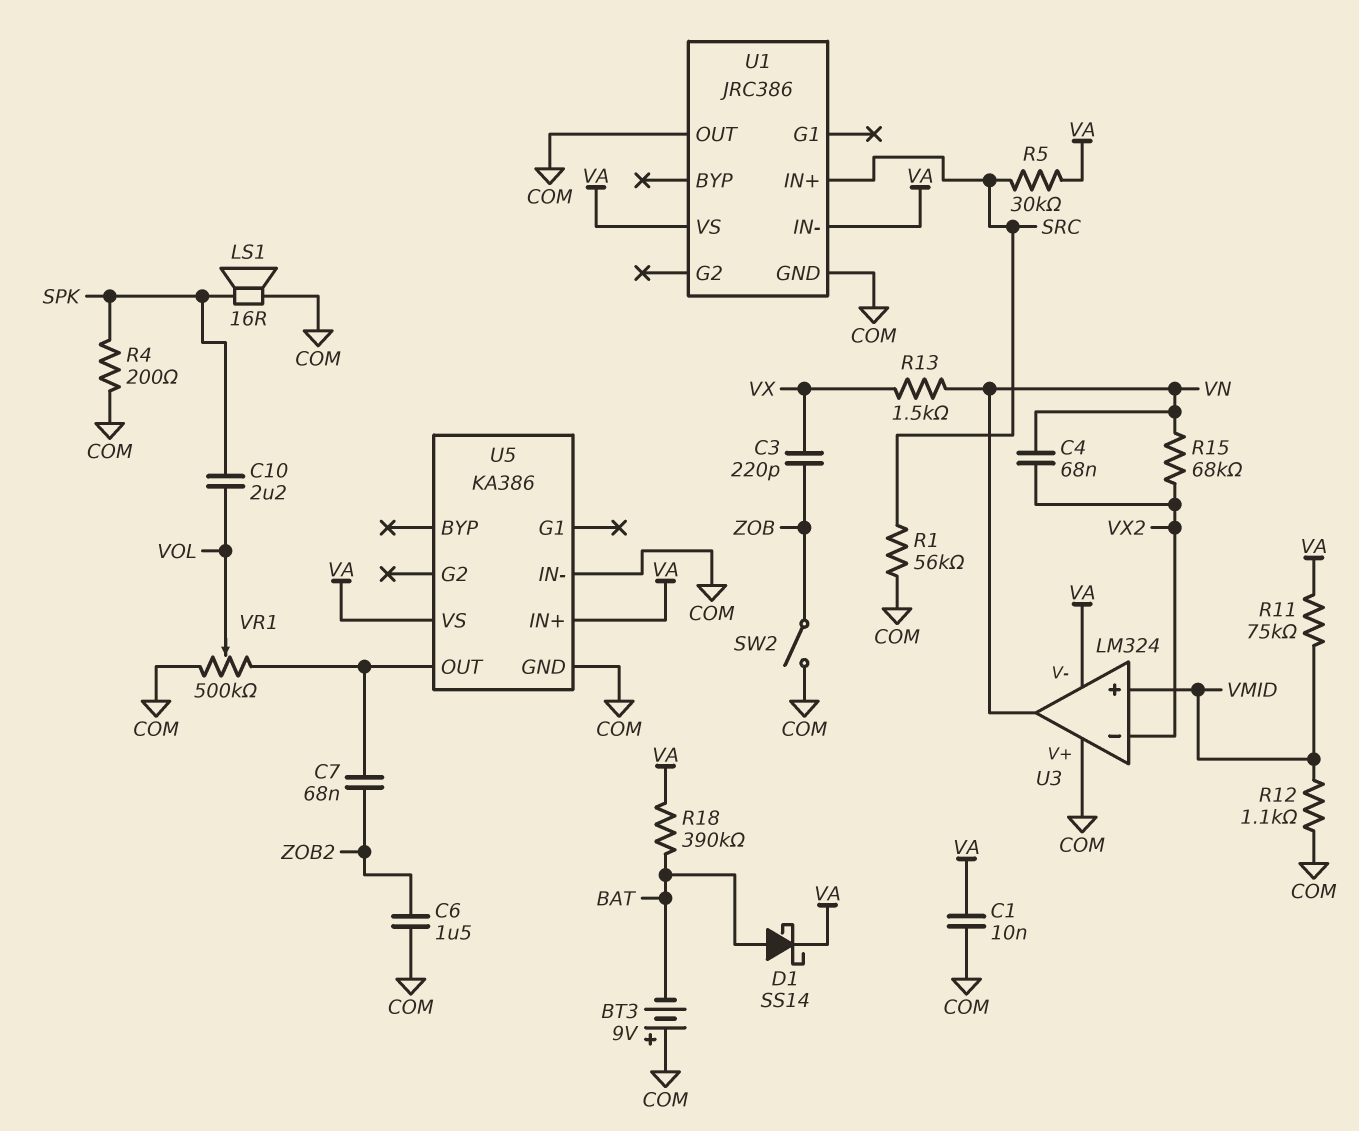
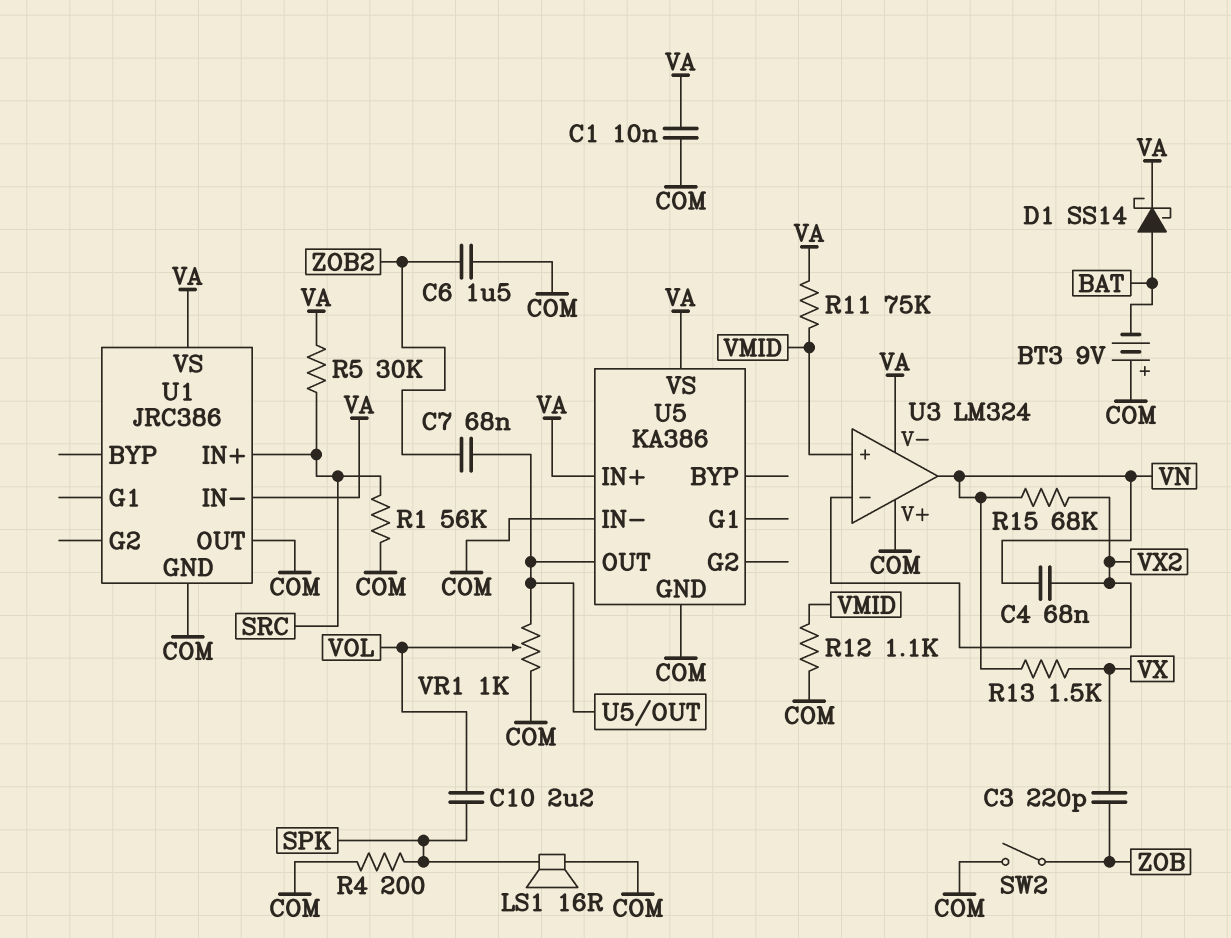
R18: 390k (BAT, VA) -> none
VR1: 500k (COM, U5/OUT, wiper VOL) -> 1k (COM, U5/OUT, wiper VOL)

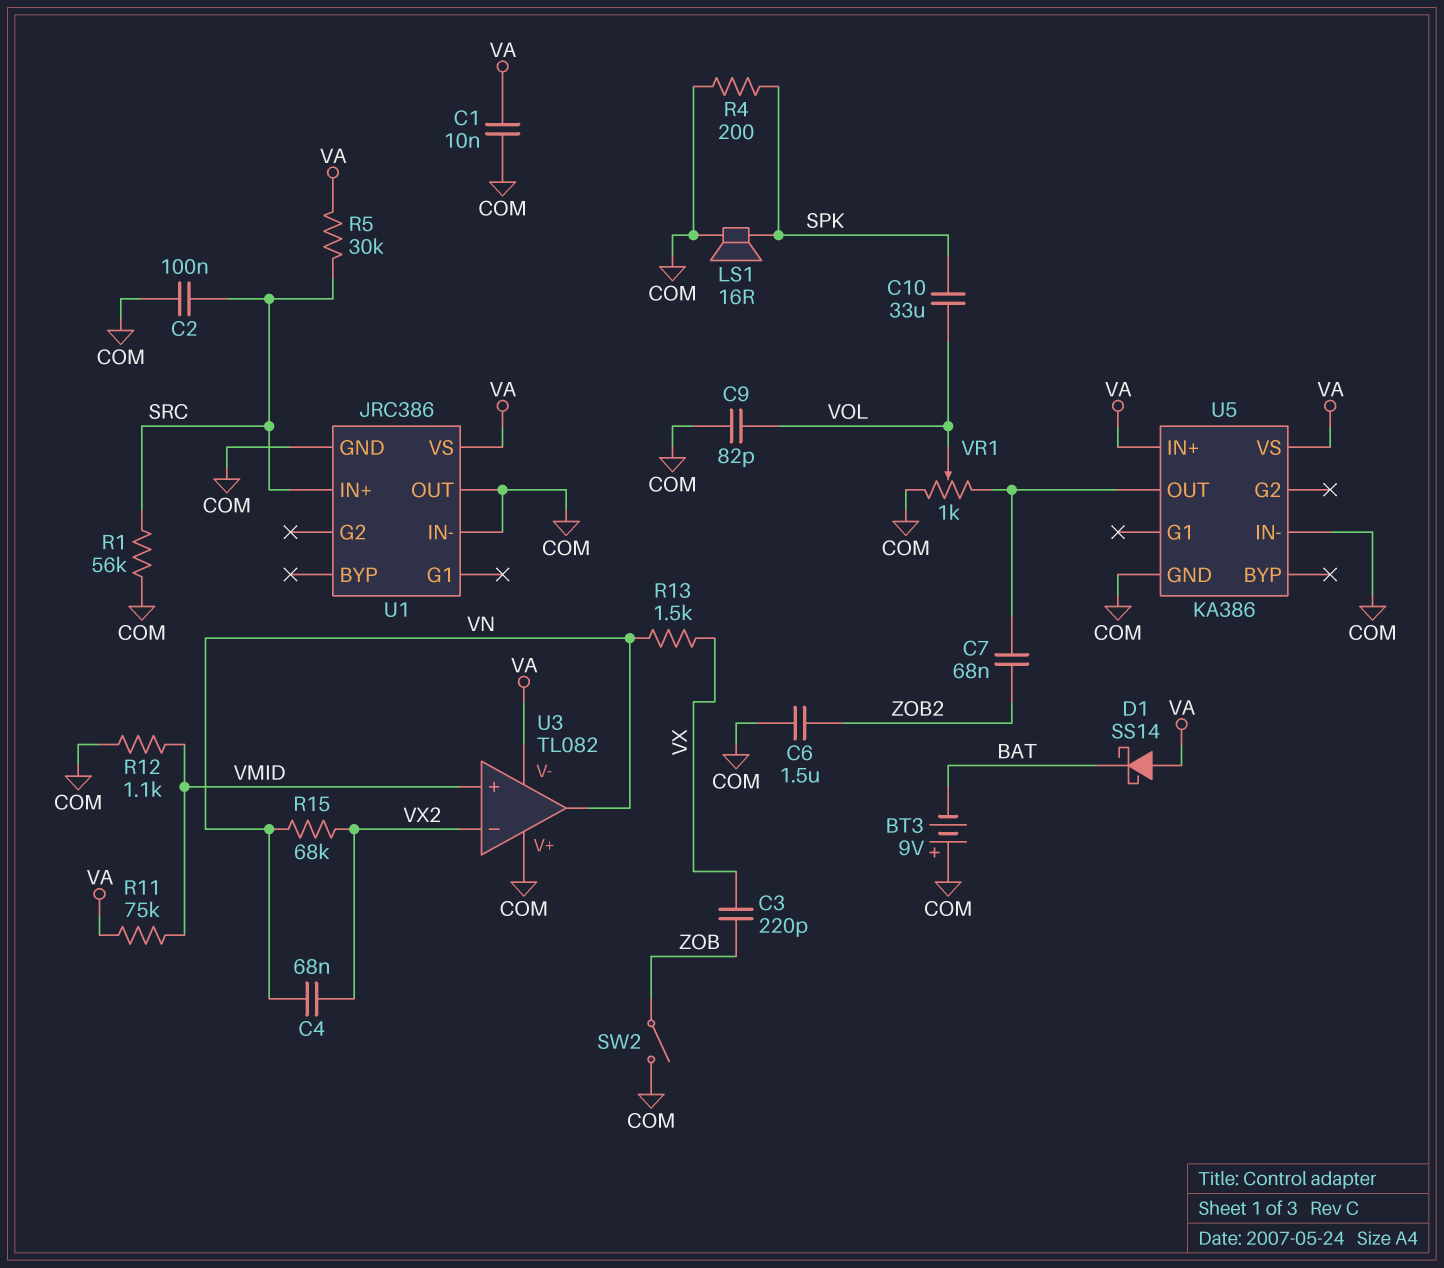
C2: none -> 100nF (COM, SRC)
C9: none -> 82pF (COM, VOL)
C10: 2.2uF (SPK, VOL) -> 33uF (SPK, VOL)
D1: schottky SS14 (A BAT, K VA) -> schottky SS14 (A VA, K BAT)
U1 pin IN-: VA -> COM
U3: LM324 -> TL082

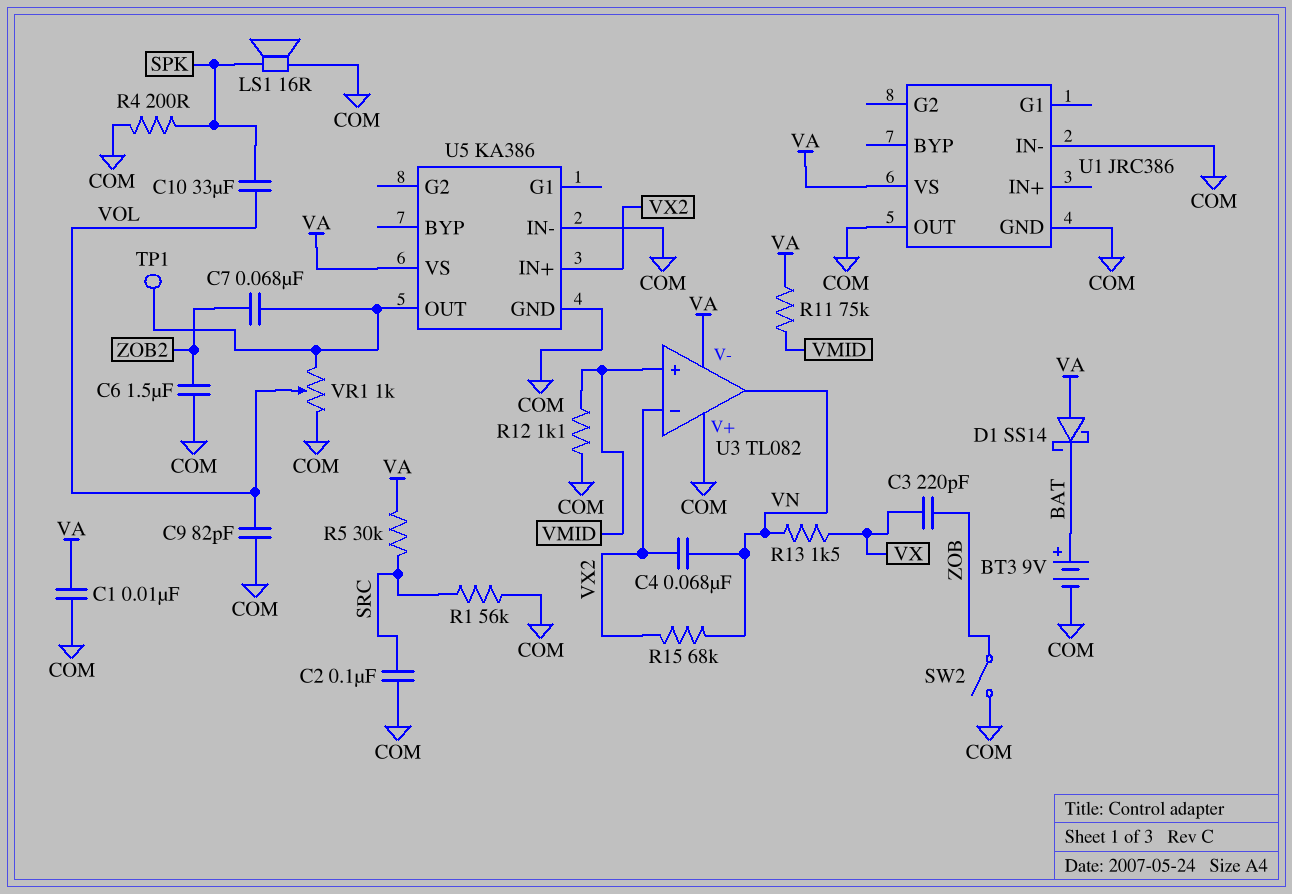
BT3: 9V (plus COM, minus BAT) -> 9V (plus BAT, minus COM)
TP1: none -> test point (U5/OUT)
U1 pin IN+: SRC -> none
U5 pin IN+: VA -> VX2

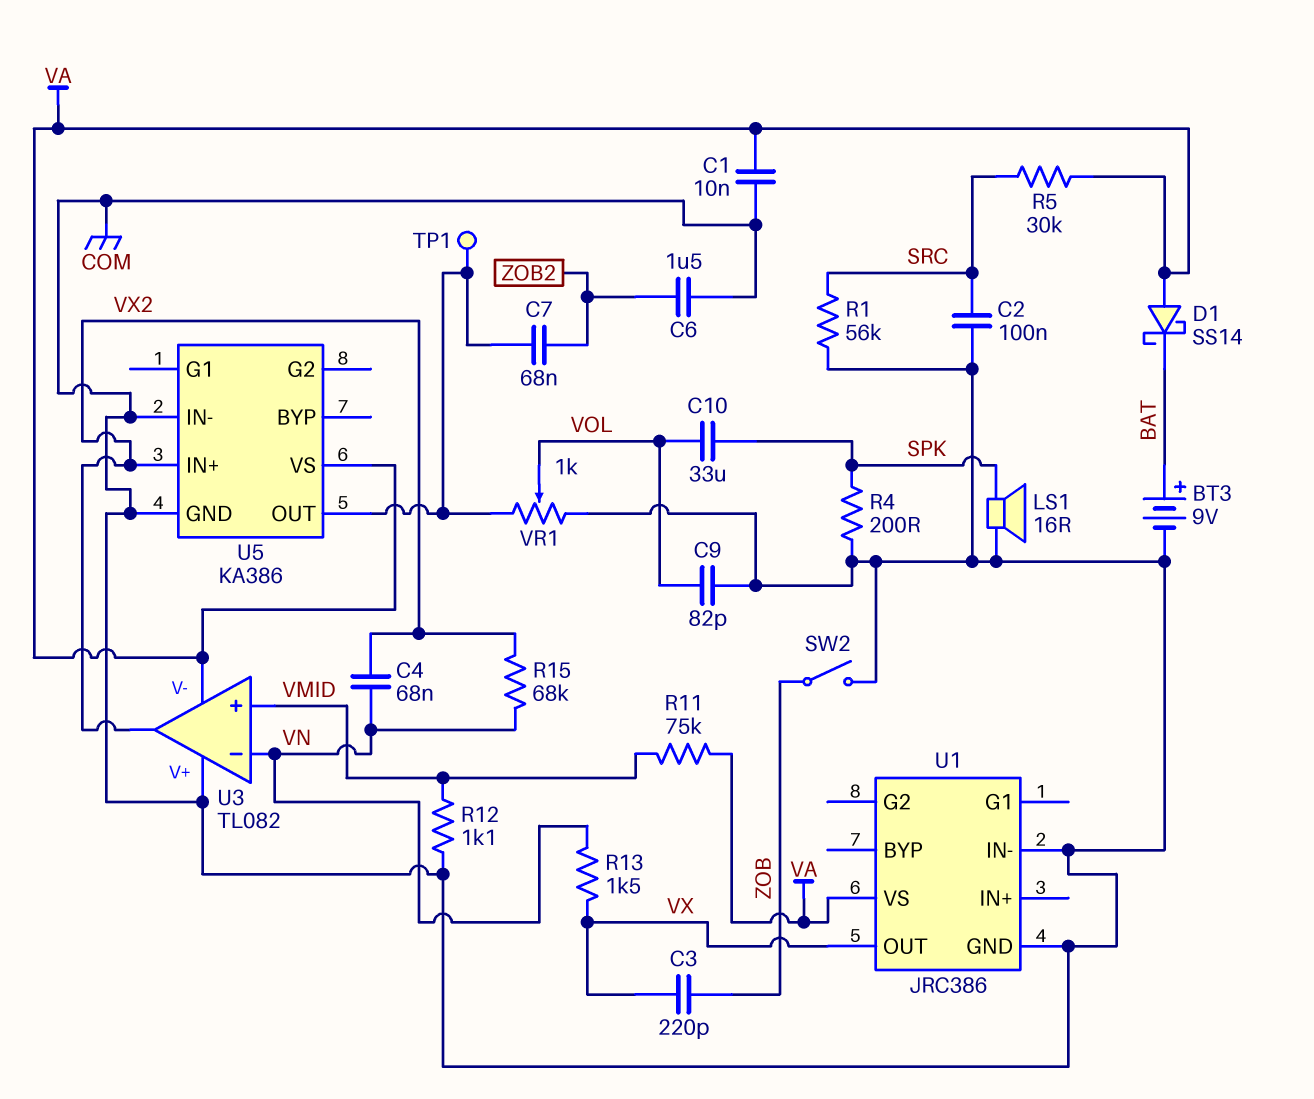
U1 pin OUT: COM -> VX
U3 pin in-: VX2 -> VN
U3 pin out: VN -> VX2

